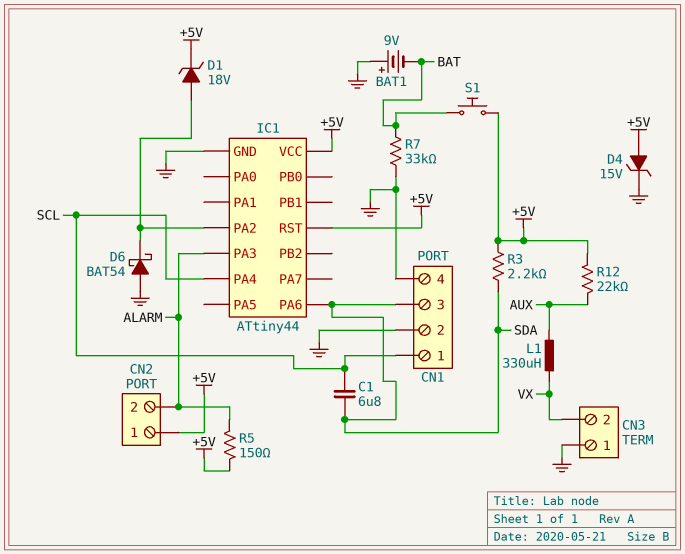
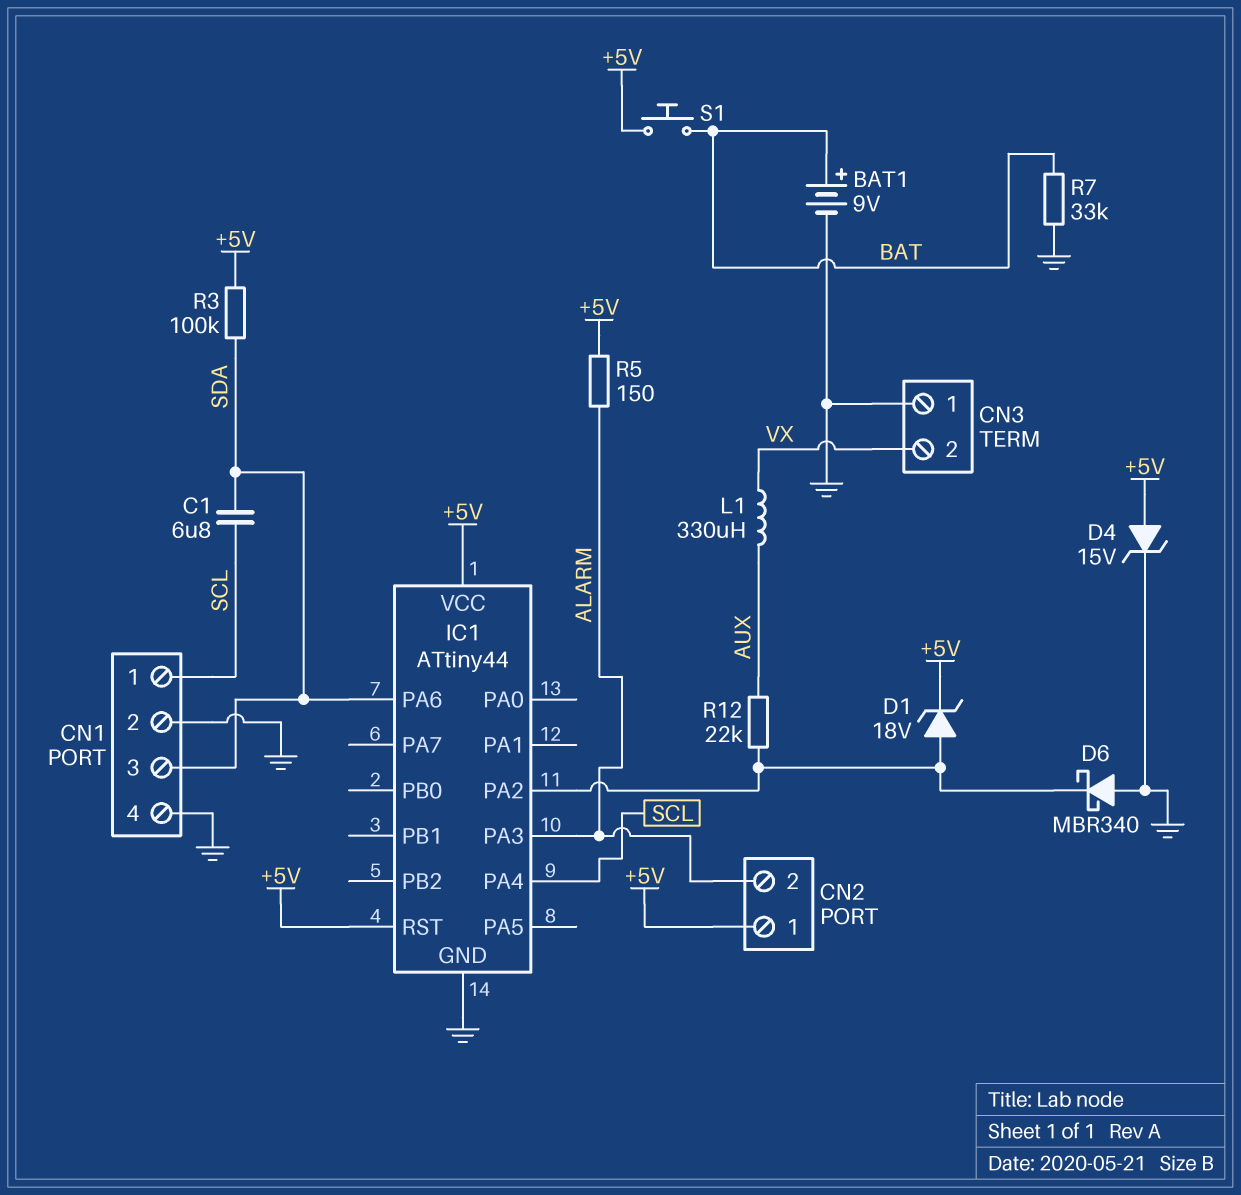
BAT1: 9V (plus GND, minus BAT) -> 9V (plus BAT, minus GND)
D6: schottky BAT54 (A GND, K IC1/PA2) -> schottky MBR340 (A GND, K IC1/PA2)
R3: 2.2k (+5V, SDA) -> 100k (+5V, SDA)
R12: 22k (+5V, AUX) -> 22k (AUX, IC1/PA2)

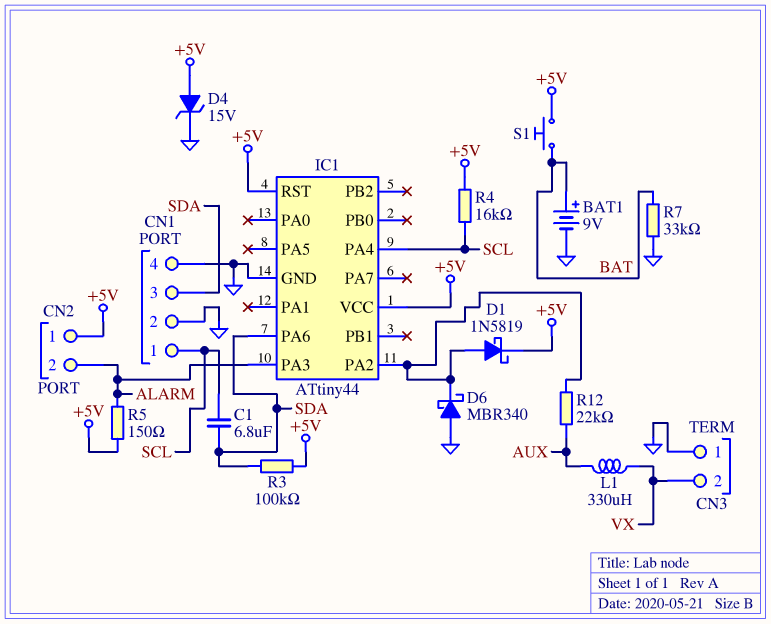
D1: zener 18V (A IC1/PA2, K +5V) -> schottky 1N5819 (A IC1/PA2, K +5V)
R4: none -> 16k (+5V, SCL)

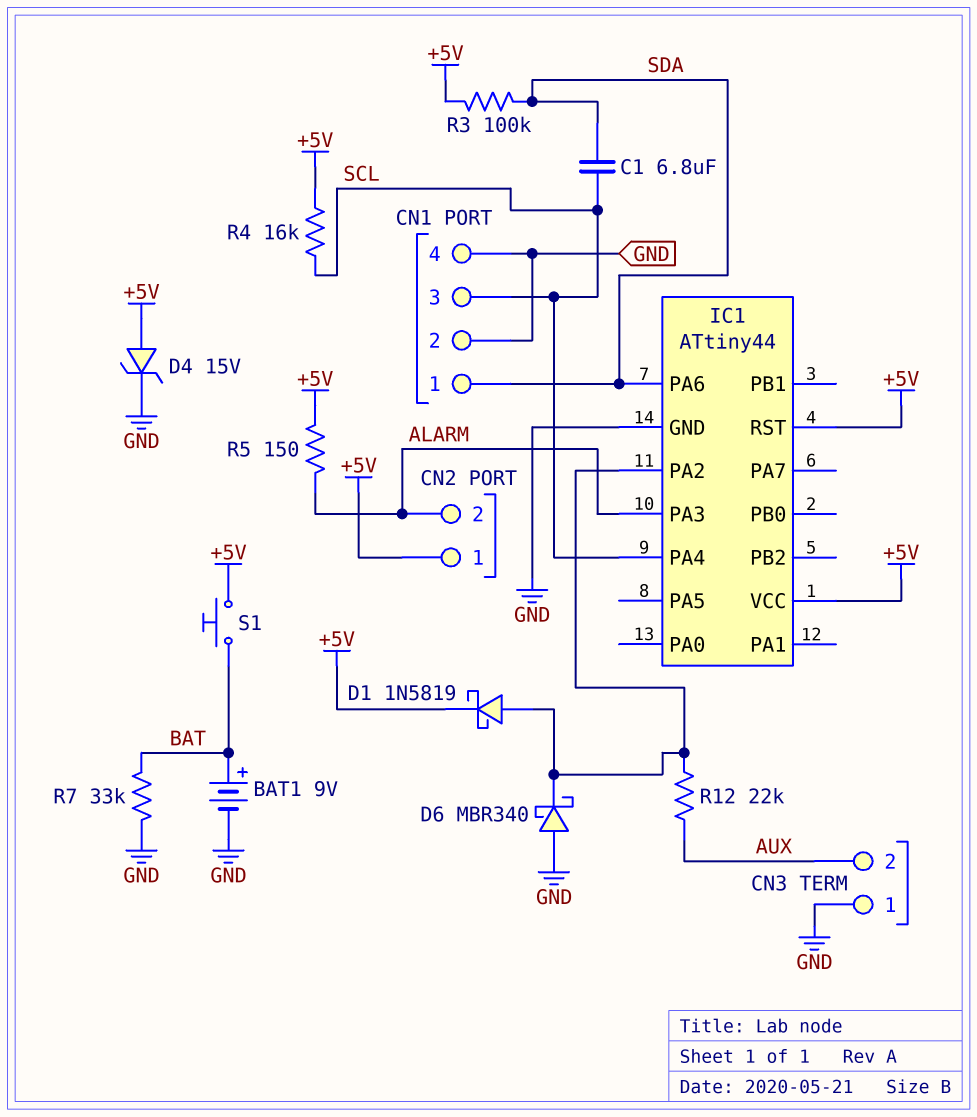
CN1 pin 1: SCL -> SDA
CN1 pin 3: SDA -> SCL
CN3 pin 2: VX -> AUX
L1: 330uH (AUX, VX) -> none

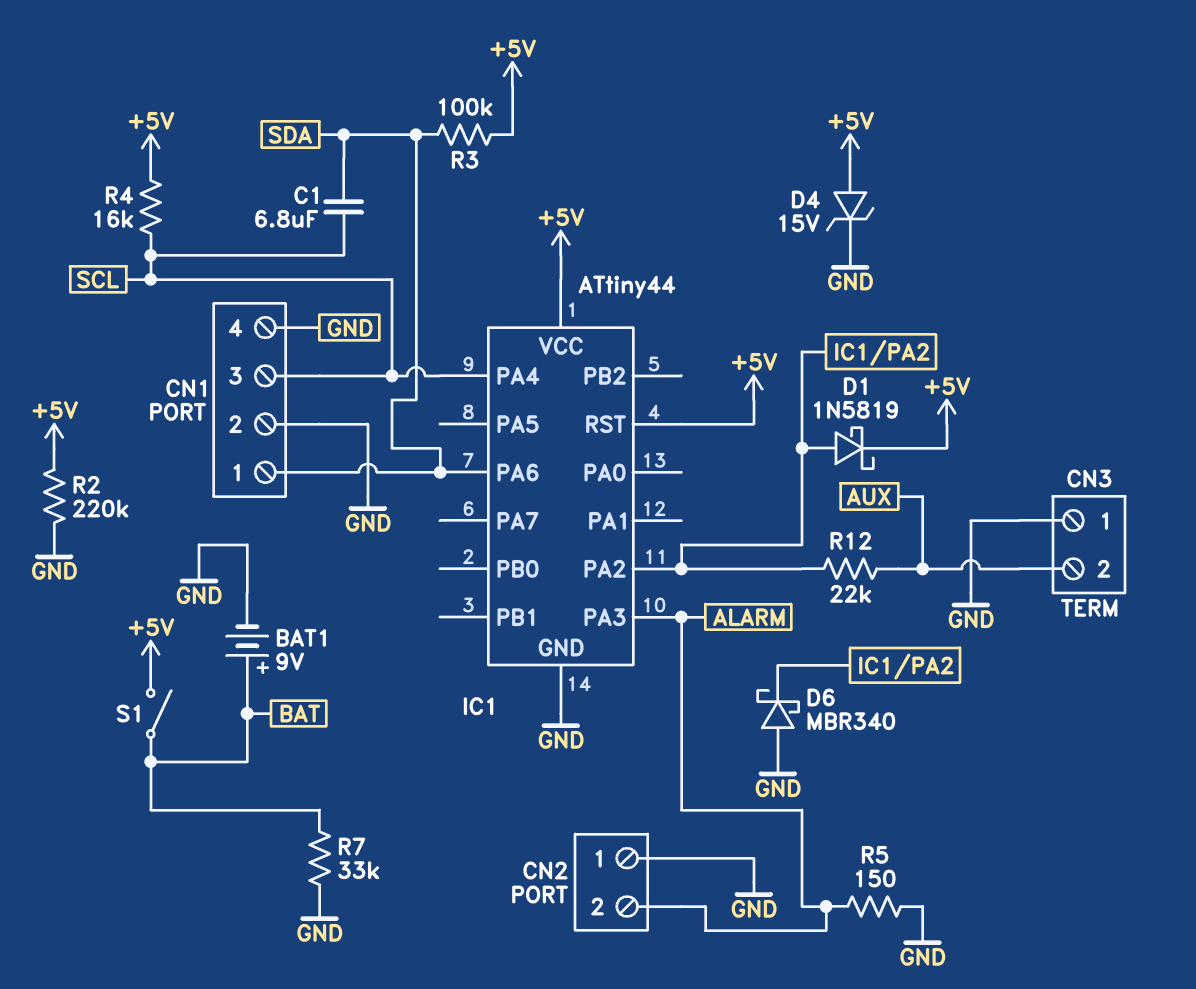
CN2 pin 1: +5V -> GND
R2: none -> 220k (+5V, GND)
R5: 150 (+5V, ALARM) -> 150 (ALARM, GND)
S1: button (+5V, BAT) -> switch (+5V, BAT)

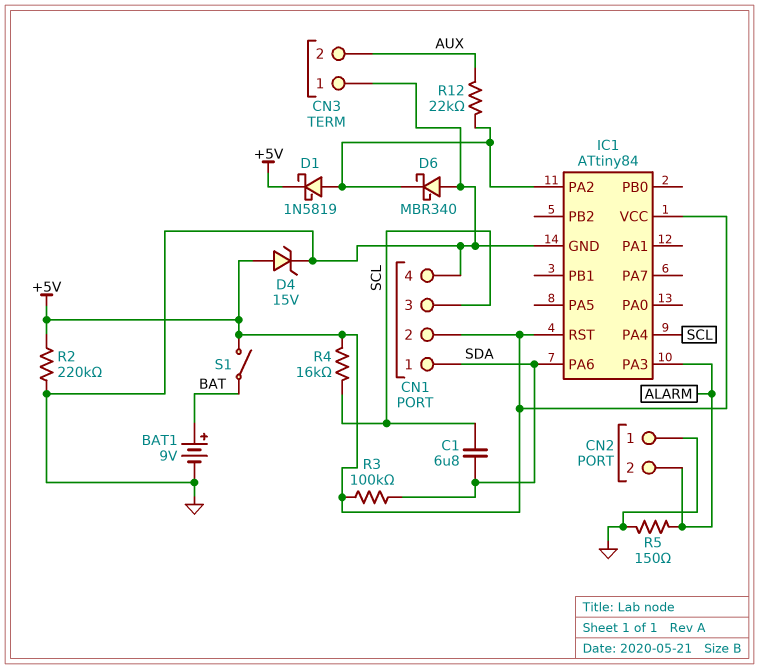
CN1 pin 2: GND -> +5V
IC1: ATtiny44 -> ATtiny84
R7: 33k (BAT, GND) -> none

